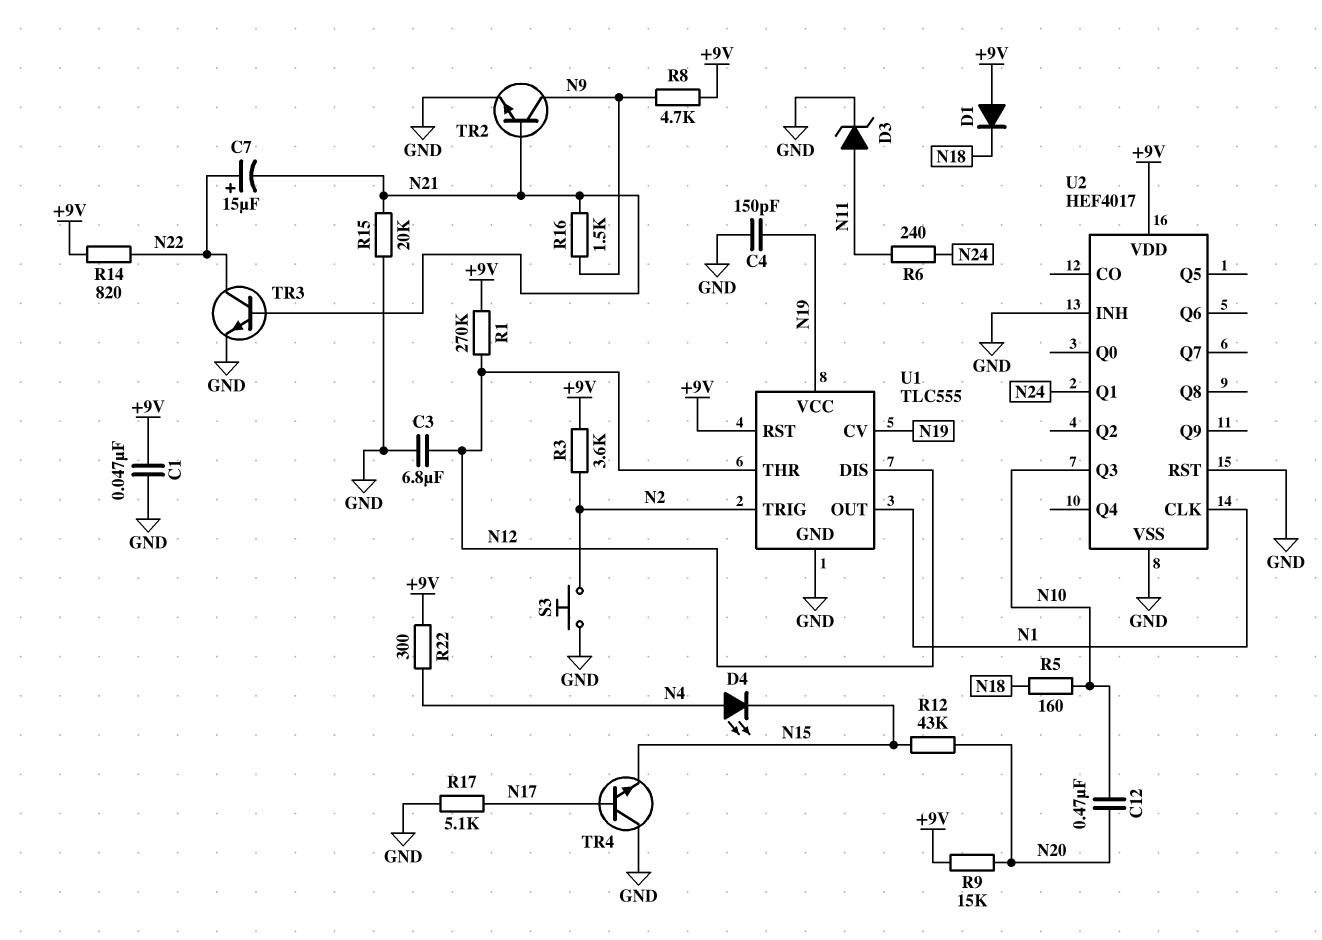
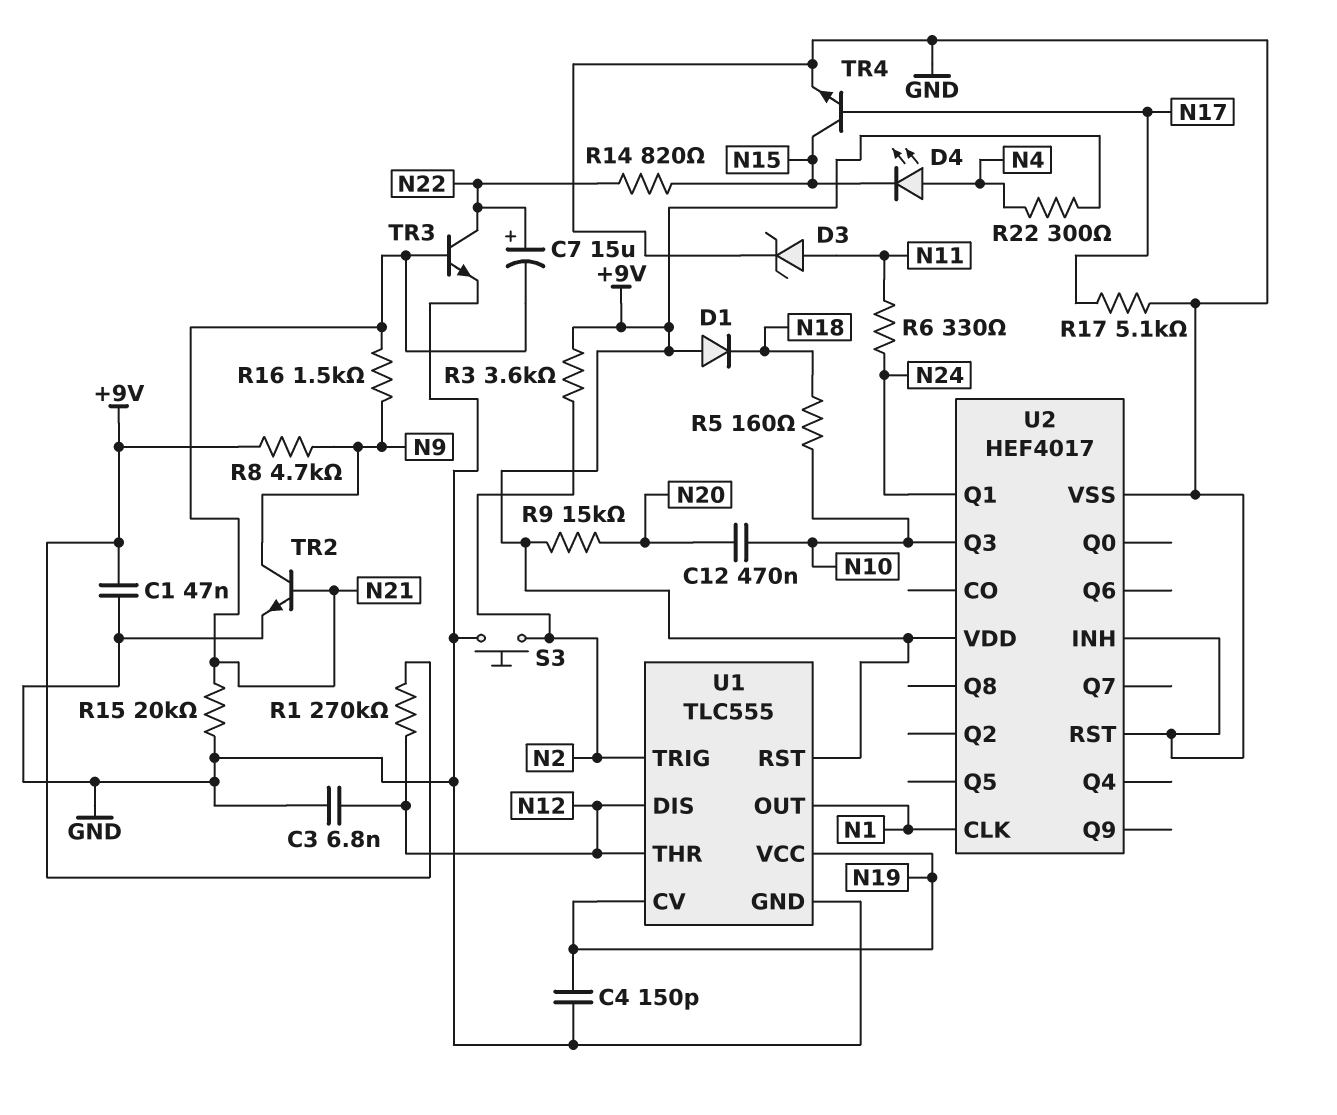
C3: 6.8uF (GND, N12) -> 6.8nF (GND, N12)
R6: 240 (N11, N24) -> 330 (N11, N24)
R12: 43k (N15, N20) -> none
R14: 820 (+9V, N22) -> 820 (N15, N22)
TR4: NPN (B N17, C GND, E N15) -> NPN (B N17, C N15, E GND)

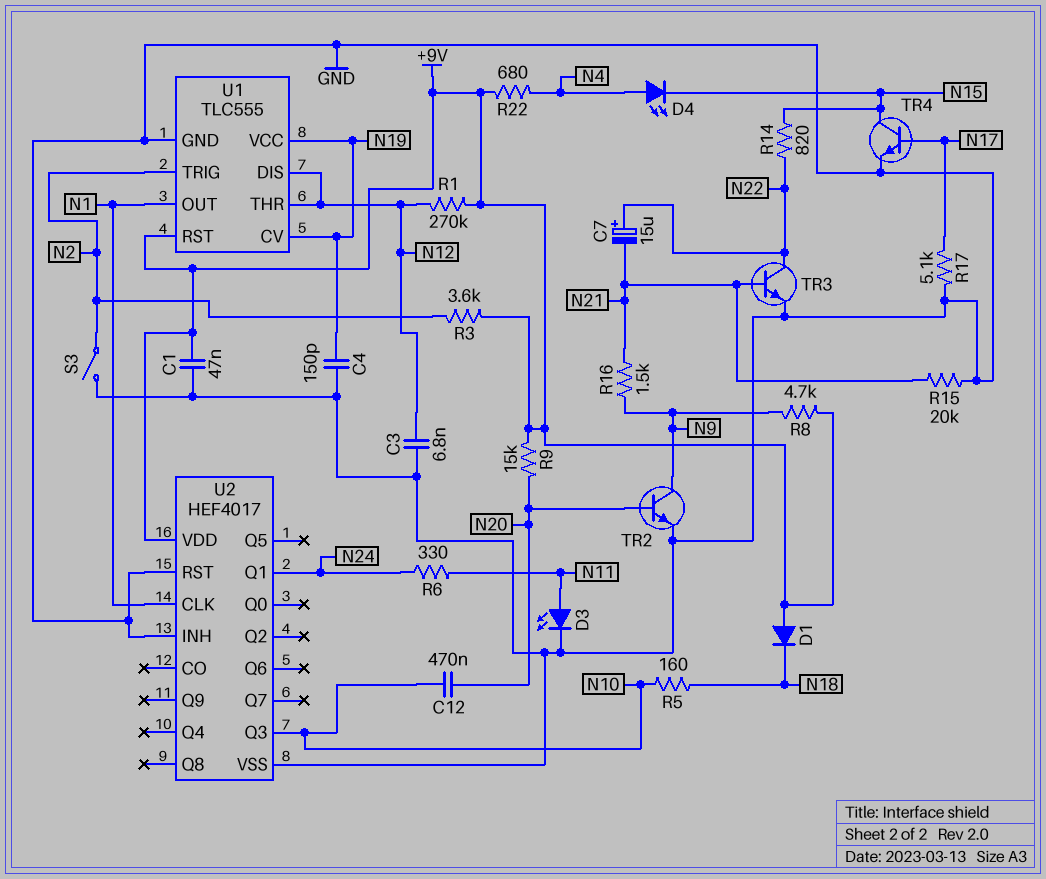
D3: zener (A N11, K GND) -> LED (A N11, K GND)
R22: 300 (+9V, N4) -> 680 (+9V, N4)
S3: button (GND, N2) -> switch (GND, N2)
TR2: NPN (B N21, C N9, E GND) -> NPN (B N20, C N9, E GND)

